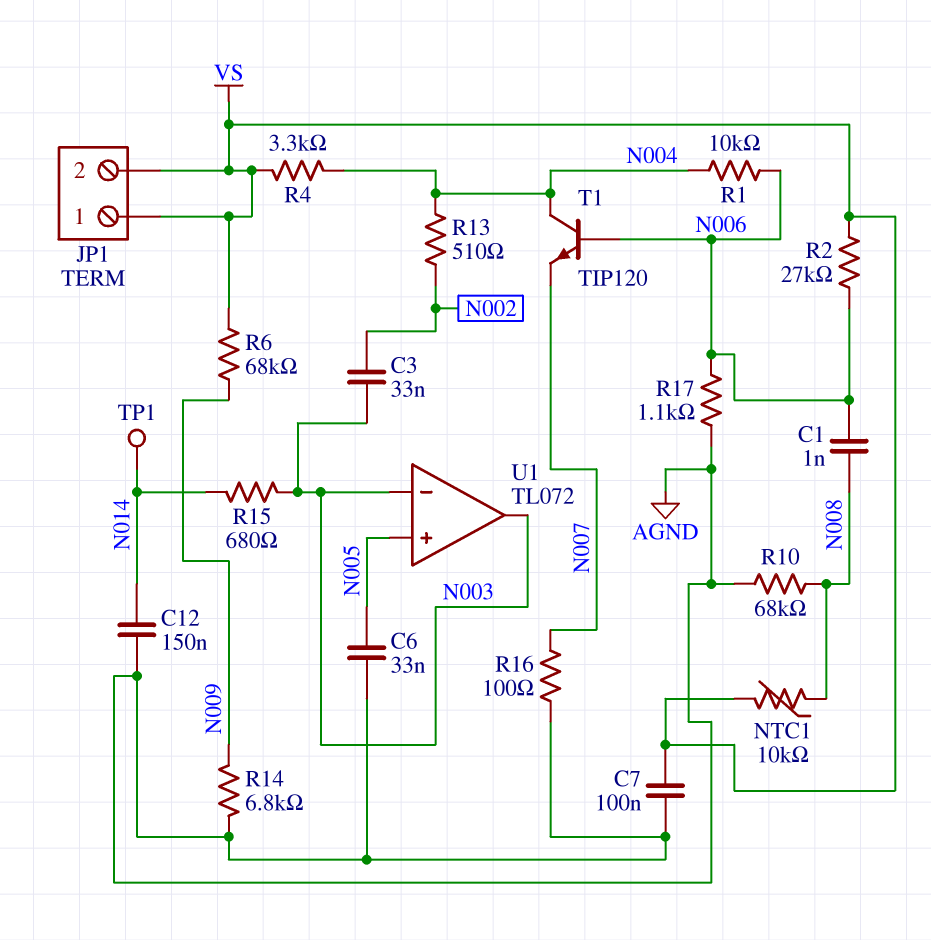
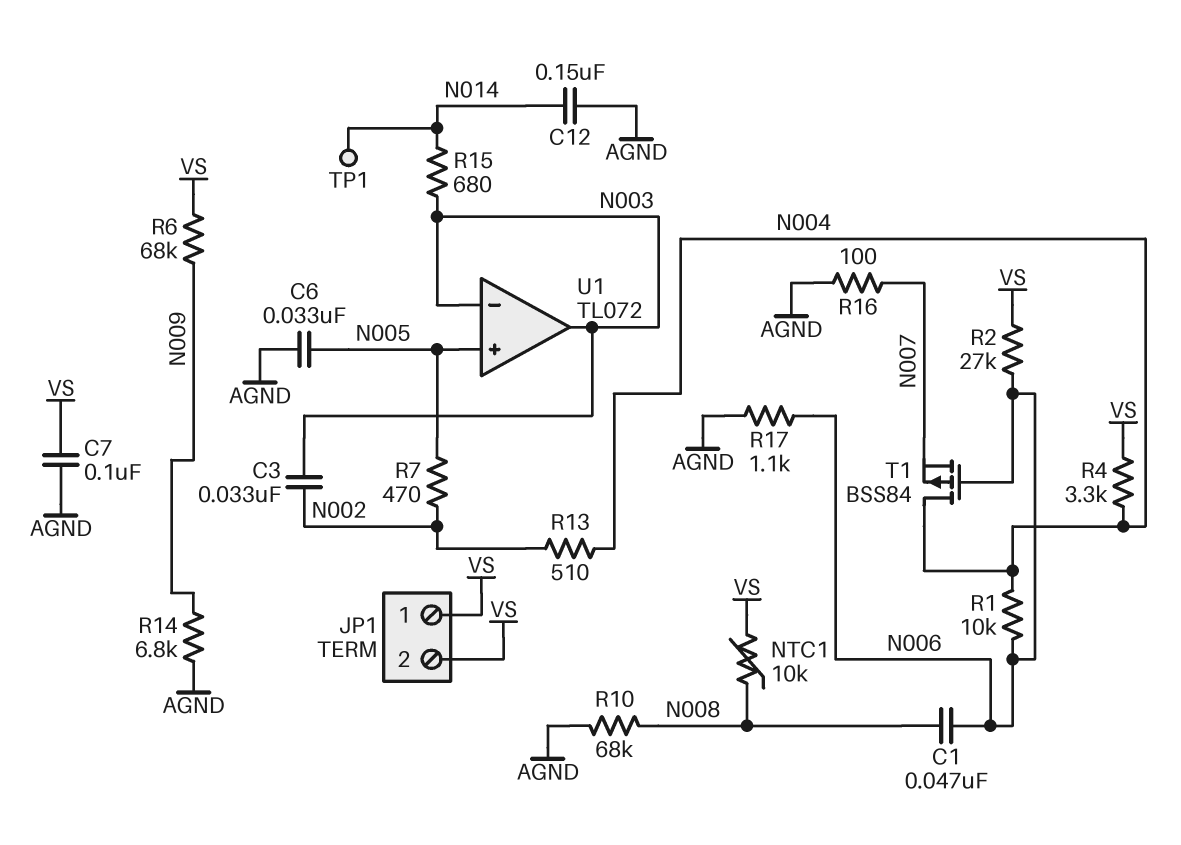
C1: 1nF (N006, N008) -> 47nF (N006, N008)
R7: none -> 470 (N002, N005)
T1: NPN TIP120 (B N006, C N004, E N007) -> PMOS BSS84 (G N006, D N004, S N007)

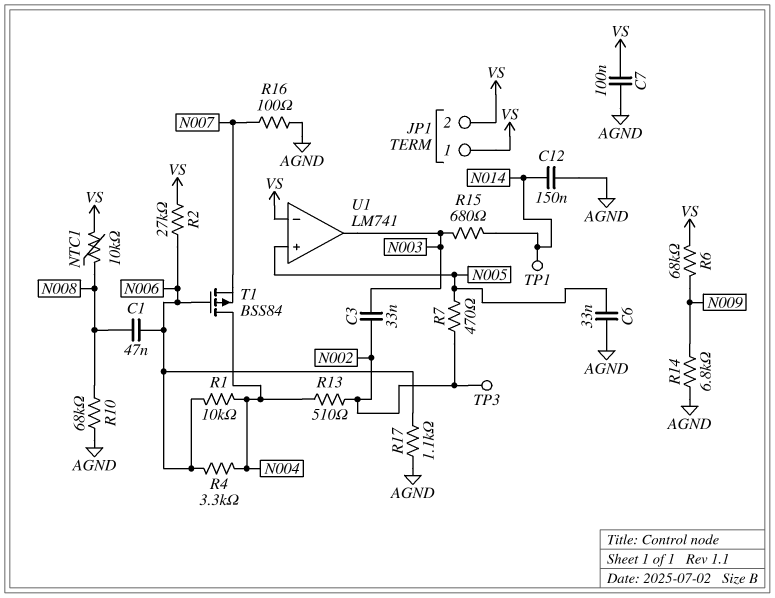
R4: 3.3k (N004, VS) -> 3.3k (N004, N006)
TP3: none -> test point (N002)
U1: TL072 -> LM741
U1 pin in-: N003 -> VS

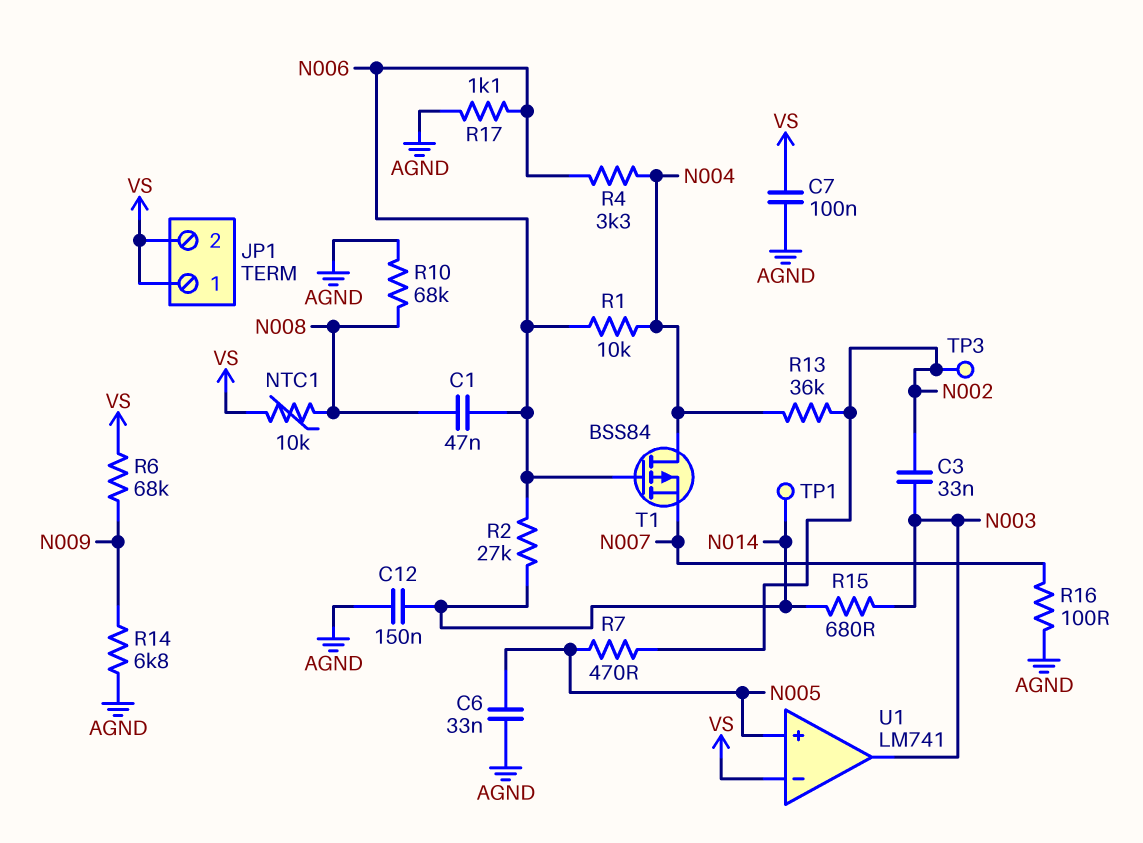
R2: 27k (N006, VS) -> 27k (N006, N014)
R13: 510 (N002, N004) -> 36k (N002, N004)

